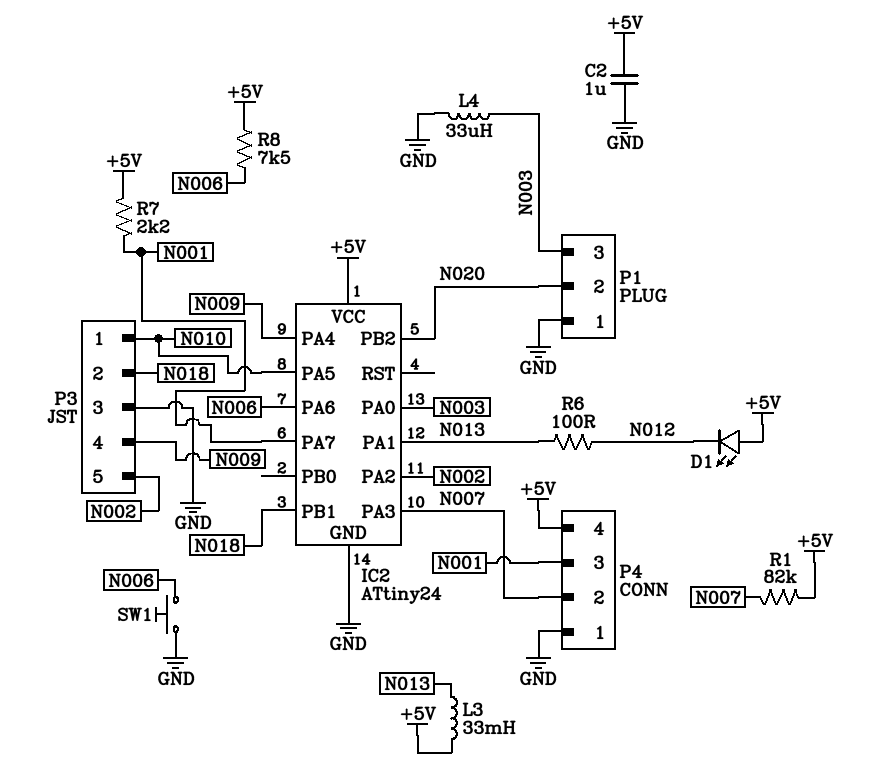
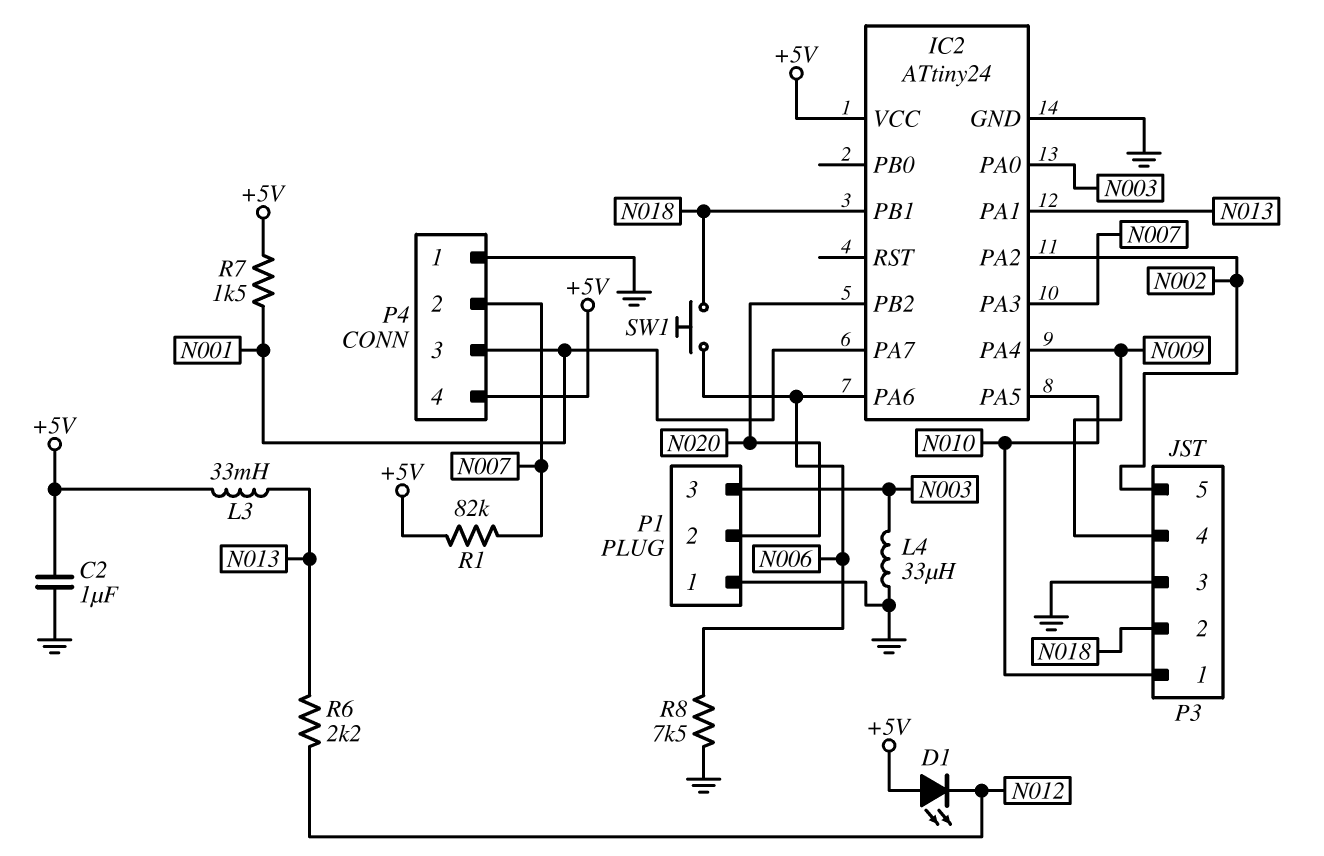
R6: 100 (N012, N013) -> 2.2k (N012, N013)
R7: 2.2k (+5V, N001) -> 1.5k (+5V, N001)
R8: 7.5k (+5V, N006) -> 7.5k (GND, N006)
SW1: button (GND, N006) -> button (N006, N018)

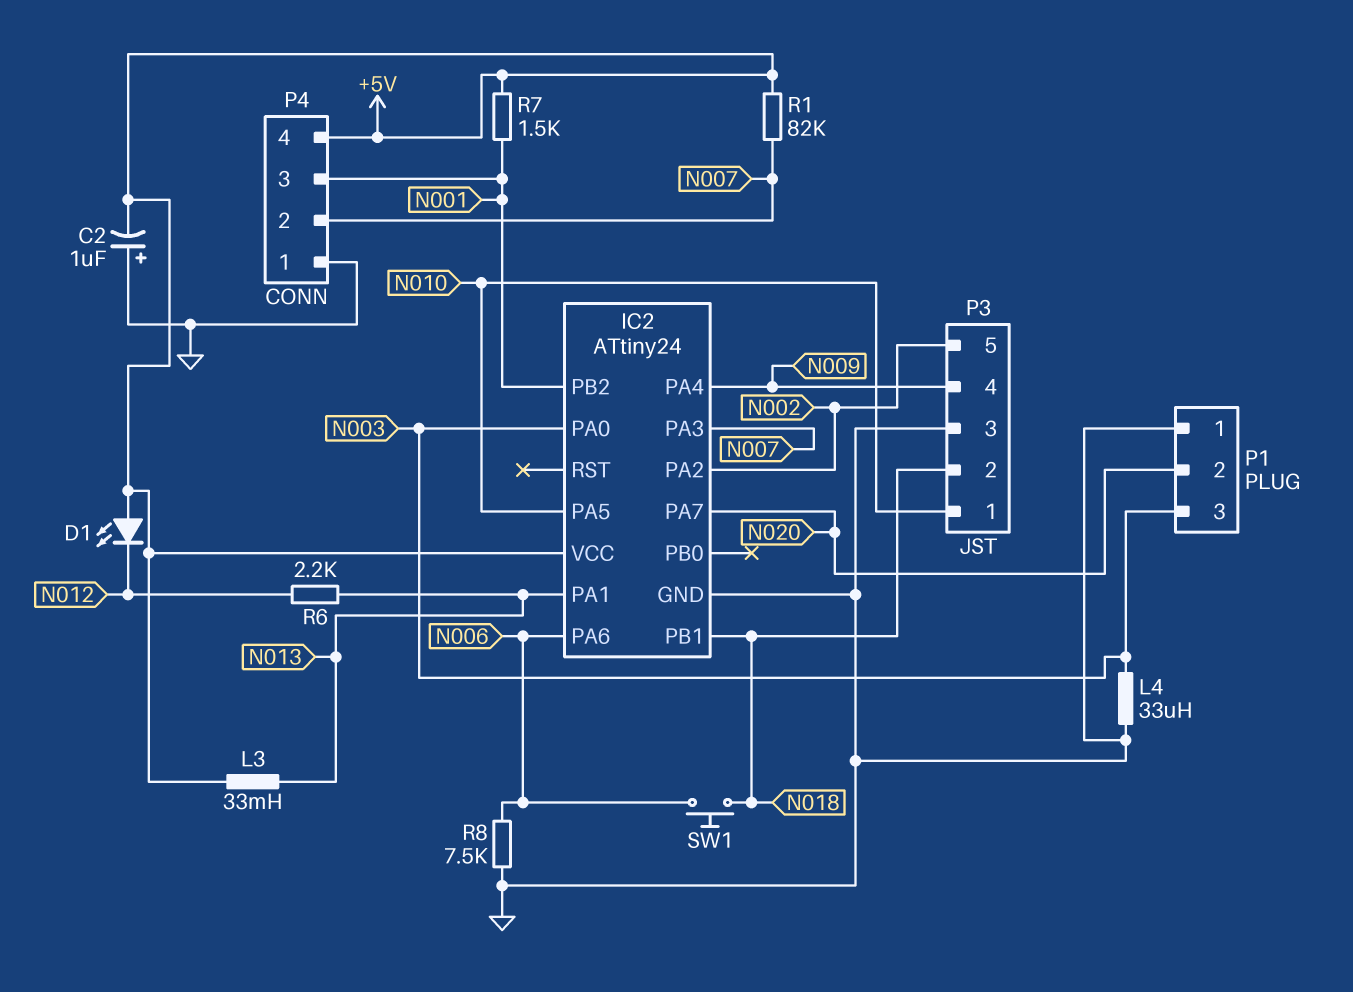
C2: 1uF (+5V, GND) -> 1uF (plus GND, minus +5V)
IC2 pin PA7: N001 -> N020
IC2 pin PB2: N020 -> N001

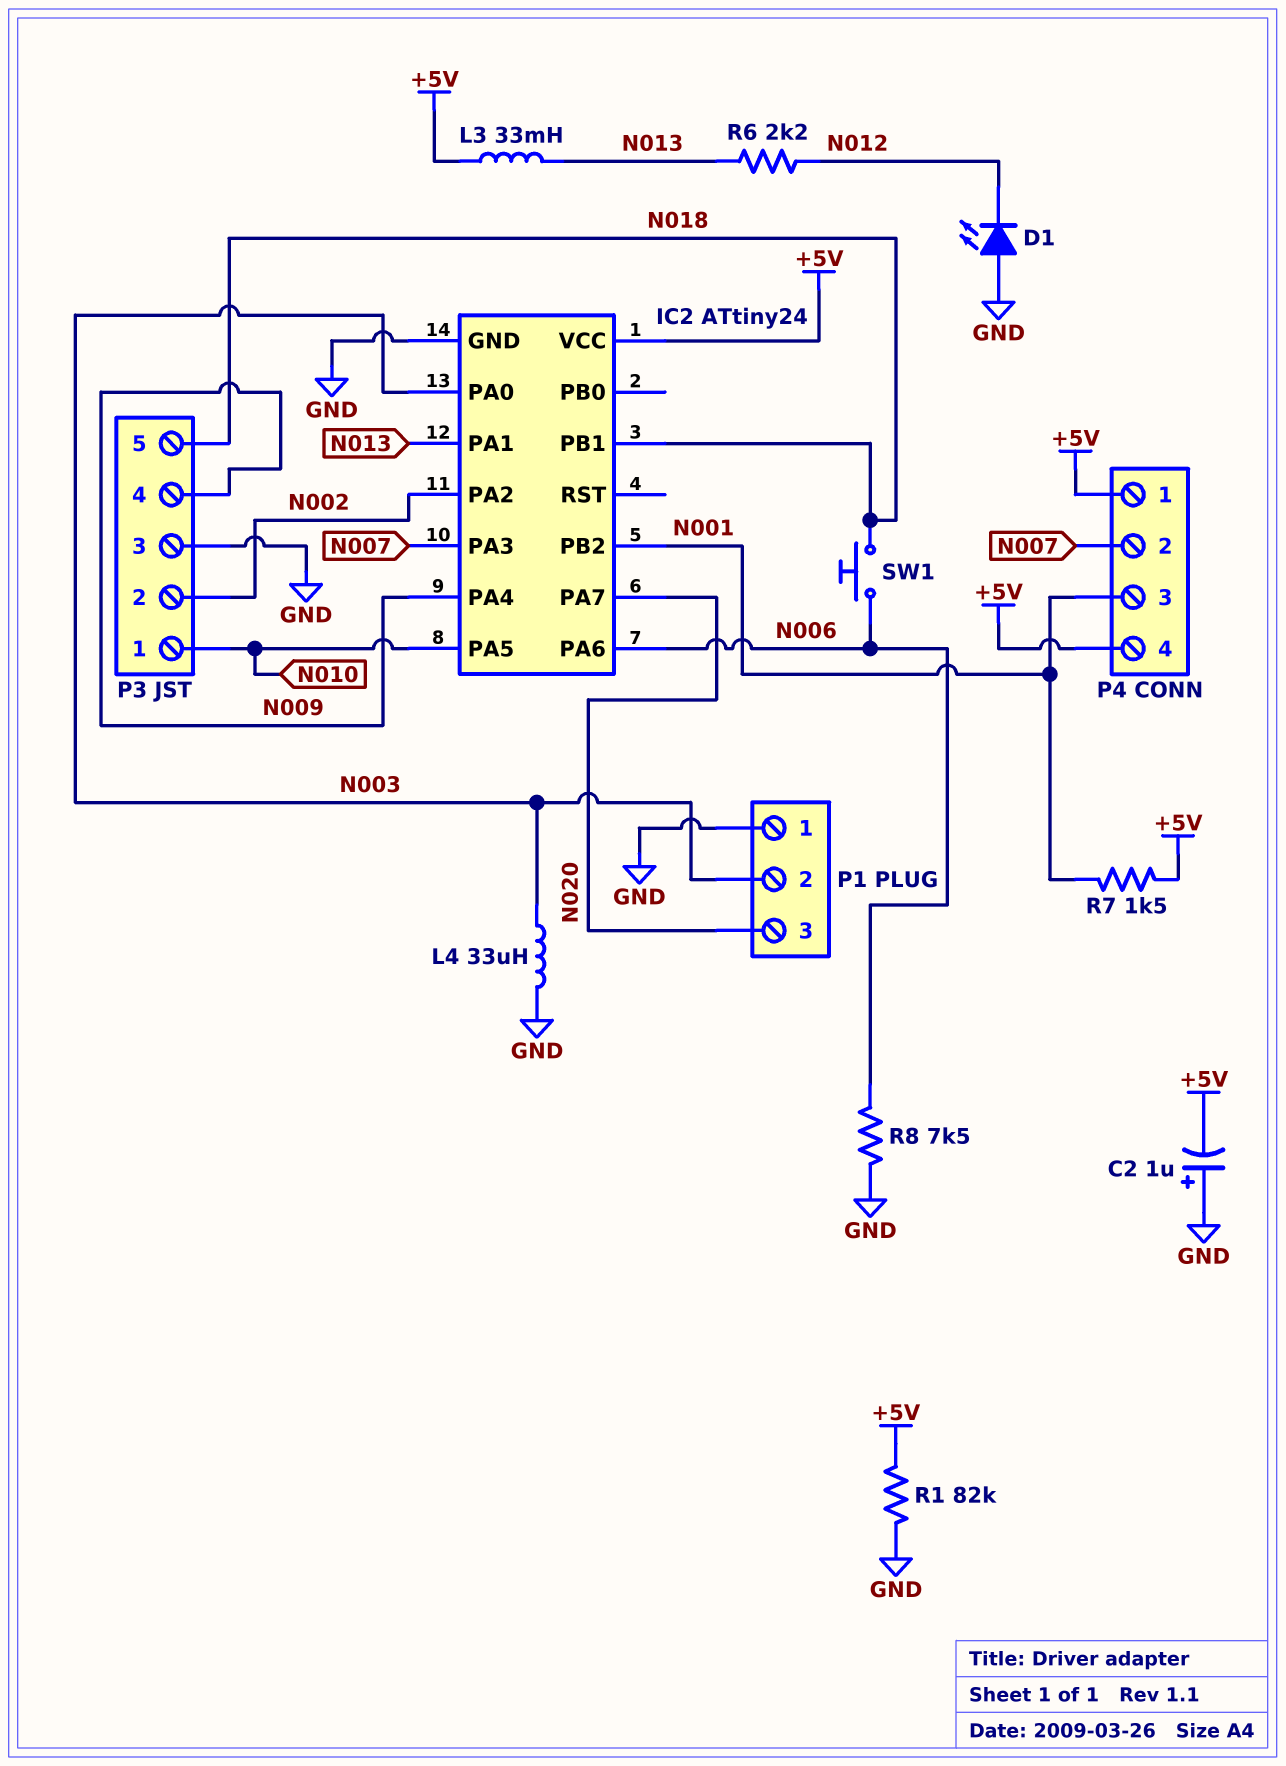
D1: LED (A +5V, K N012) -> LED (A GND, K N012)
P1 pin 2: N020 -> N003
P1 pin 3: N003 -> N020
P3 pin 2: N018 -> N002
P3 pin 5: N002 -> N018
P4 pin 1: GND -> +5V
R1: 82k (+5V, N007) -> 82k (+5V, GND)

